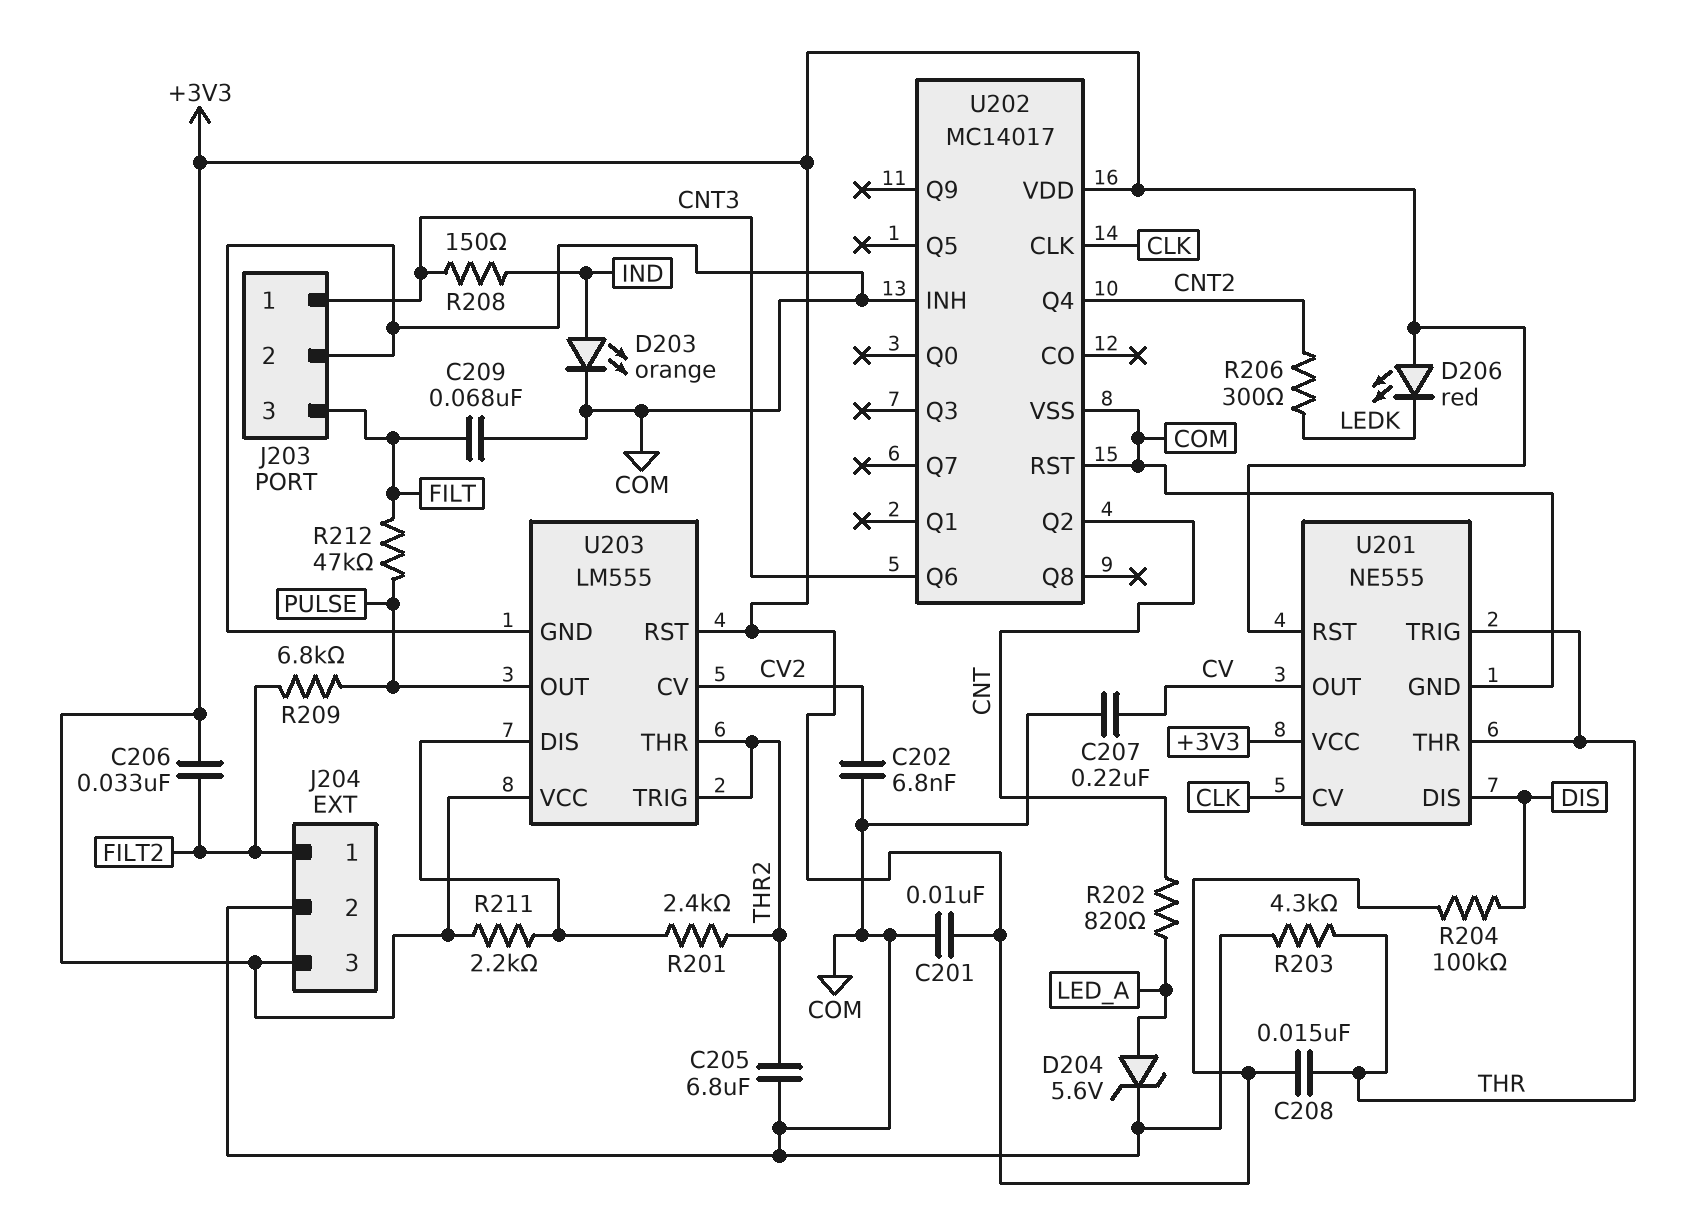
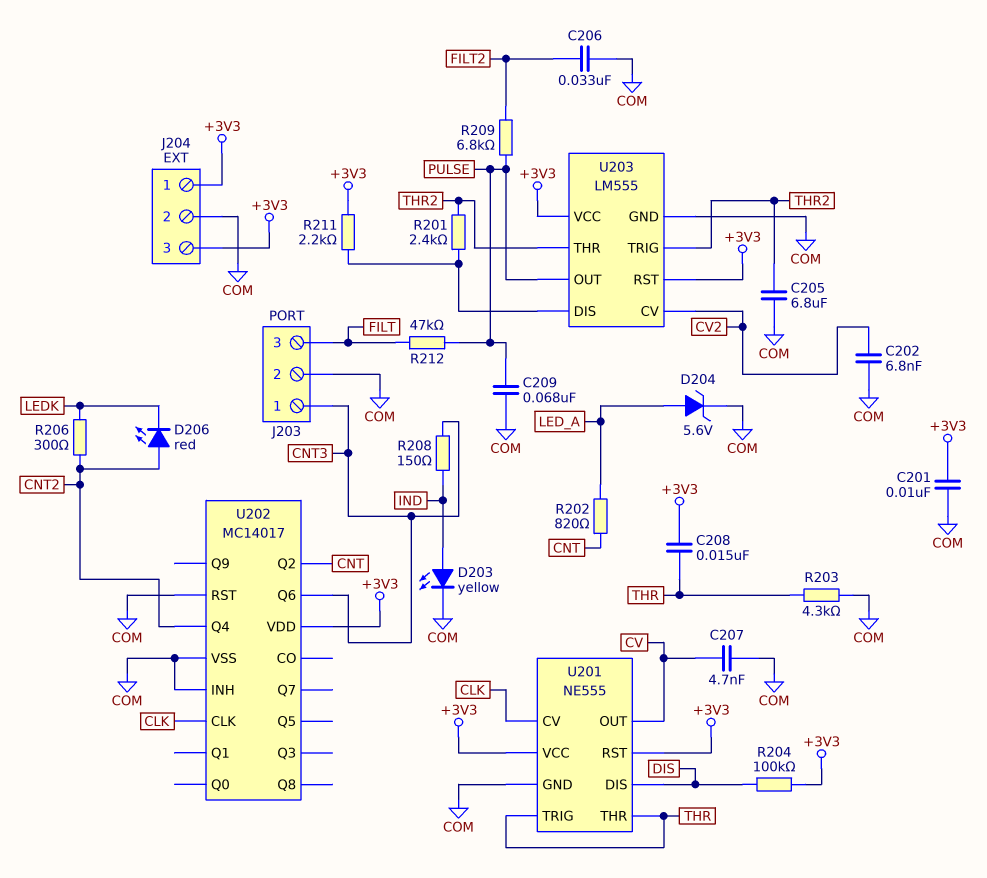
C206: 33nF (+3V3, FILT2) -> 33nF (COM, FILT2)
C207: 220nF (COM, CV) -> 4.7nF (COM, CV)
C209: 68nF (COM, FILT) -> 68nF (COM, PULSE)
D203: LED orange (A IND, K COM) -> LED yellow (A IND, K COM)
D206: LED red (A +3V3, K LEDK) -> LED red (A CNT2, K LEDK)
J204 pin 1: FILT2 -> +3V3

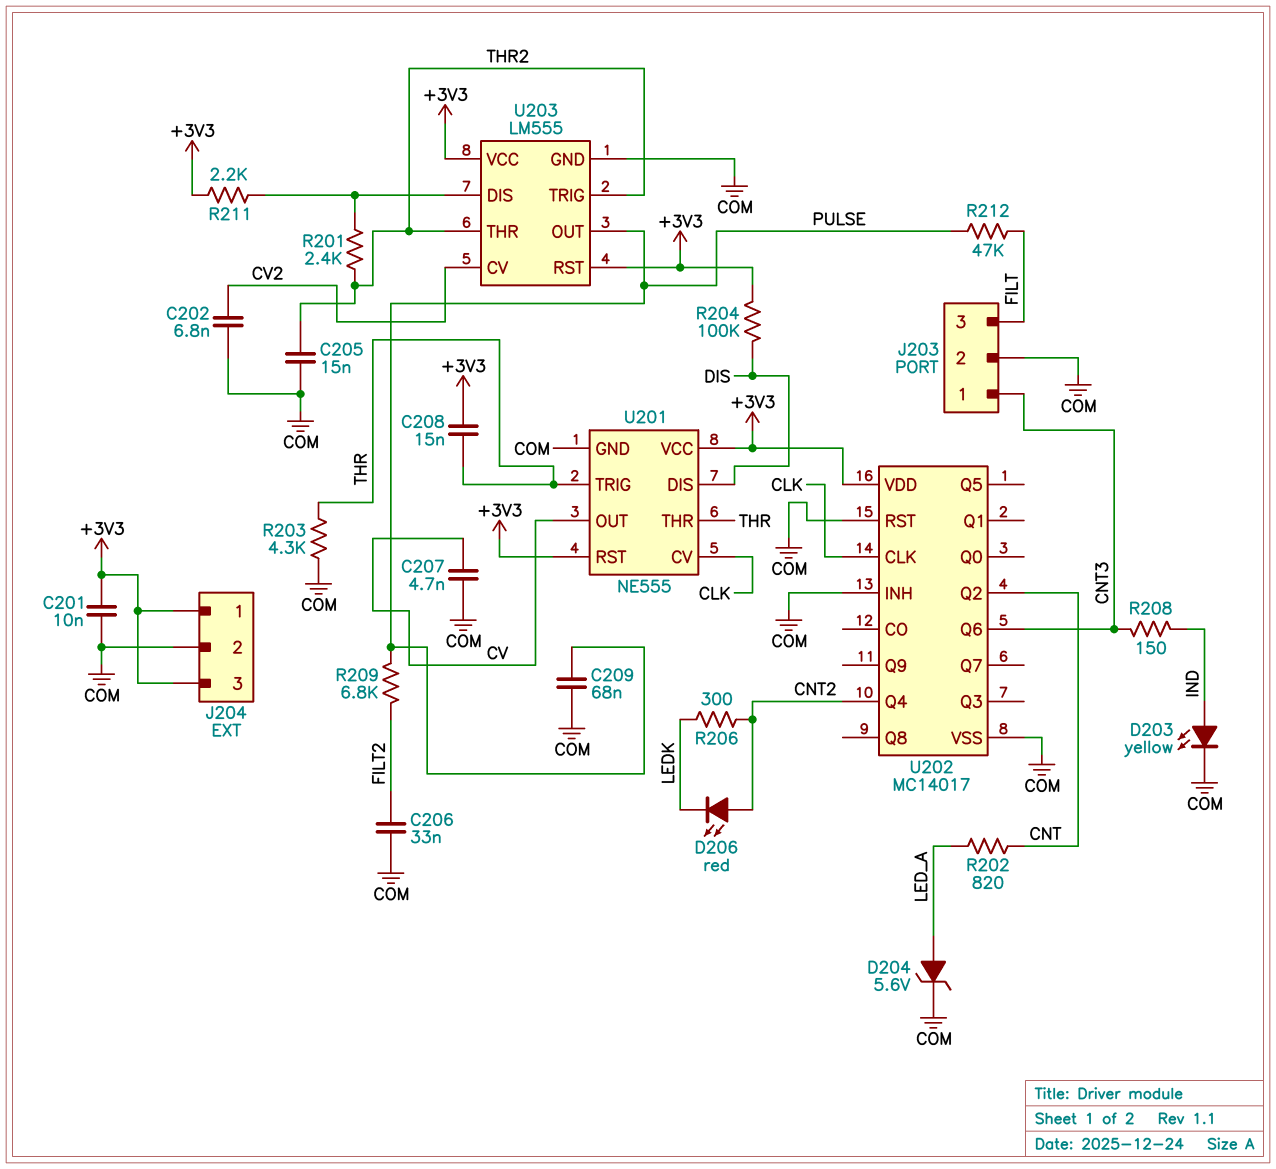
C205: 6.8uF (COM, THR2) -> 15nF (COM, THR2)

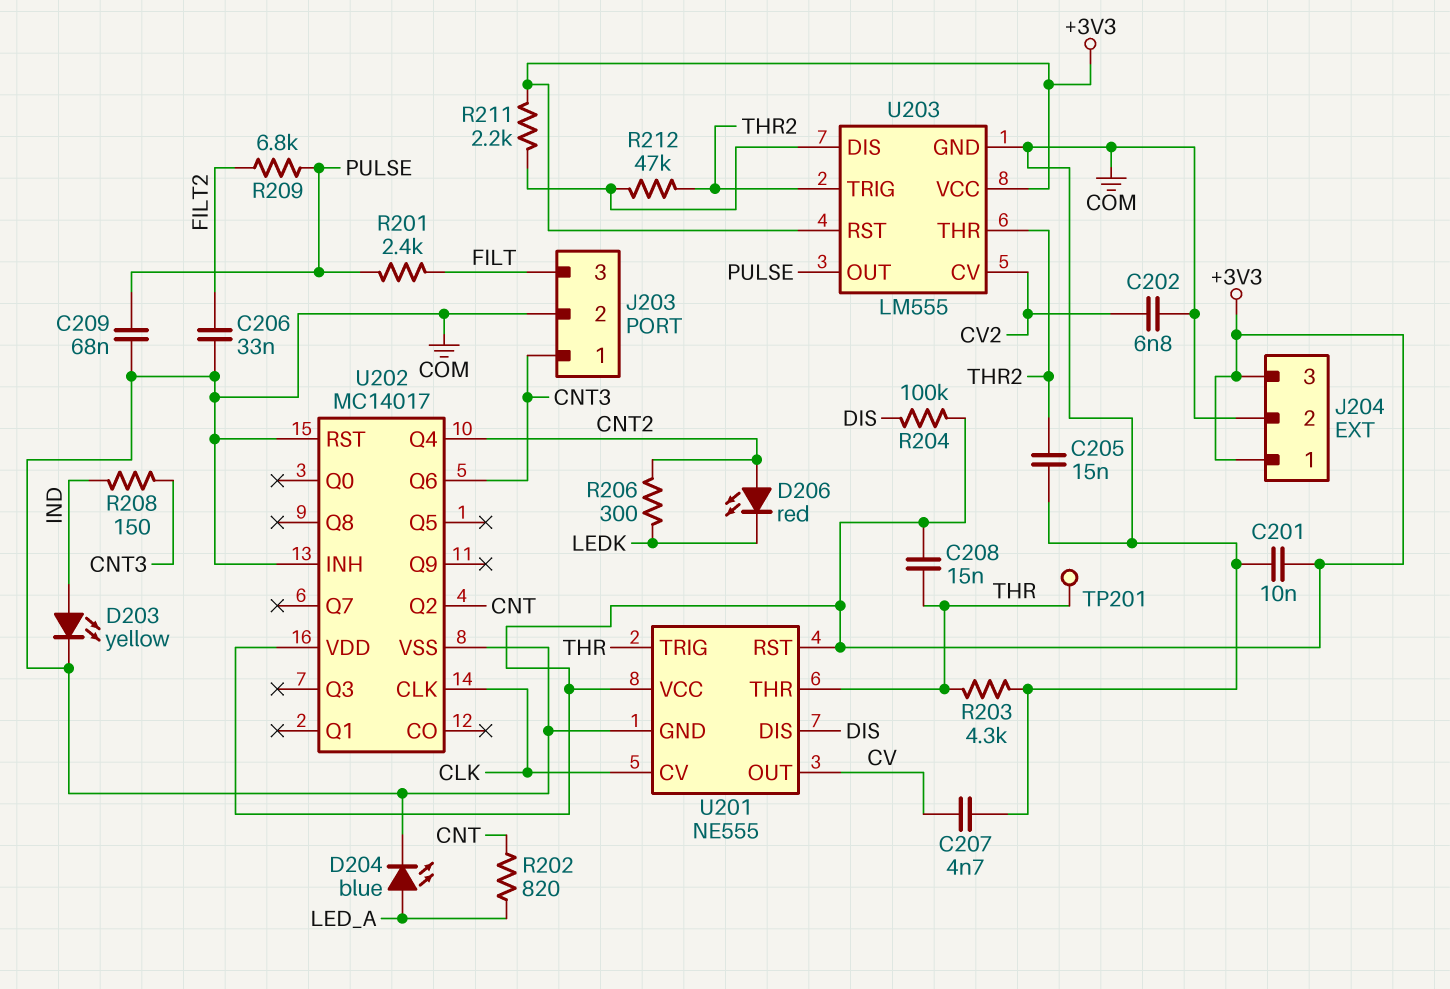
D204: zener 5.6V (A LED_A, K COM) -> LED blue (A LED_A, K COM)
R201: 2.4k (THR2, U203/DIS) -> 2.4k (FILT, PULSE)
R212: 47k (FILT, PULSE) -> 47k (THR2, U203/DIS)
TP201: none -> test point (THR)

